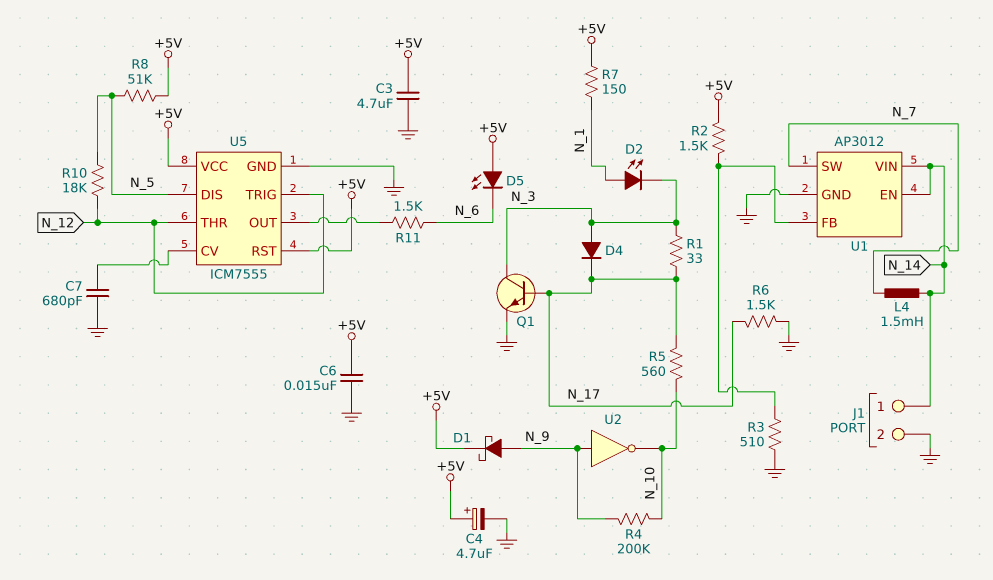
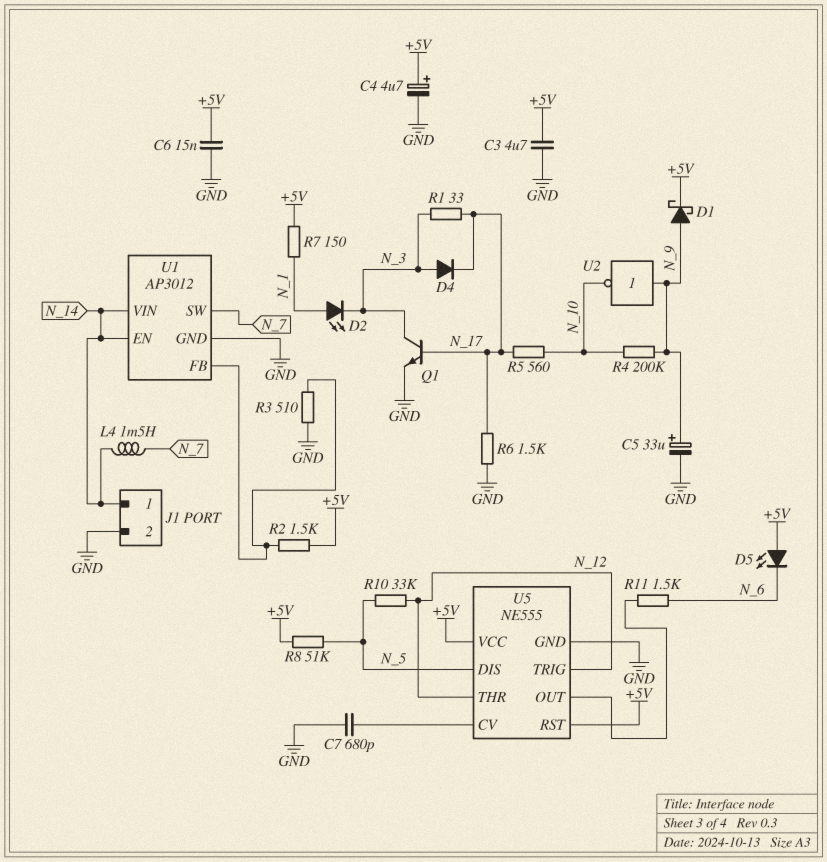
C5: none -> 33uF (plus N_9, minus GND)
R10: 18k (N_5, N_12) -> 33k (N_5, N_12)
U5: ICM7555 -> NE555

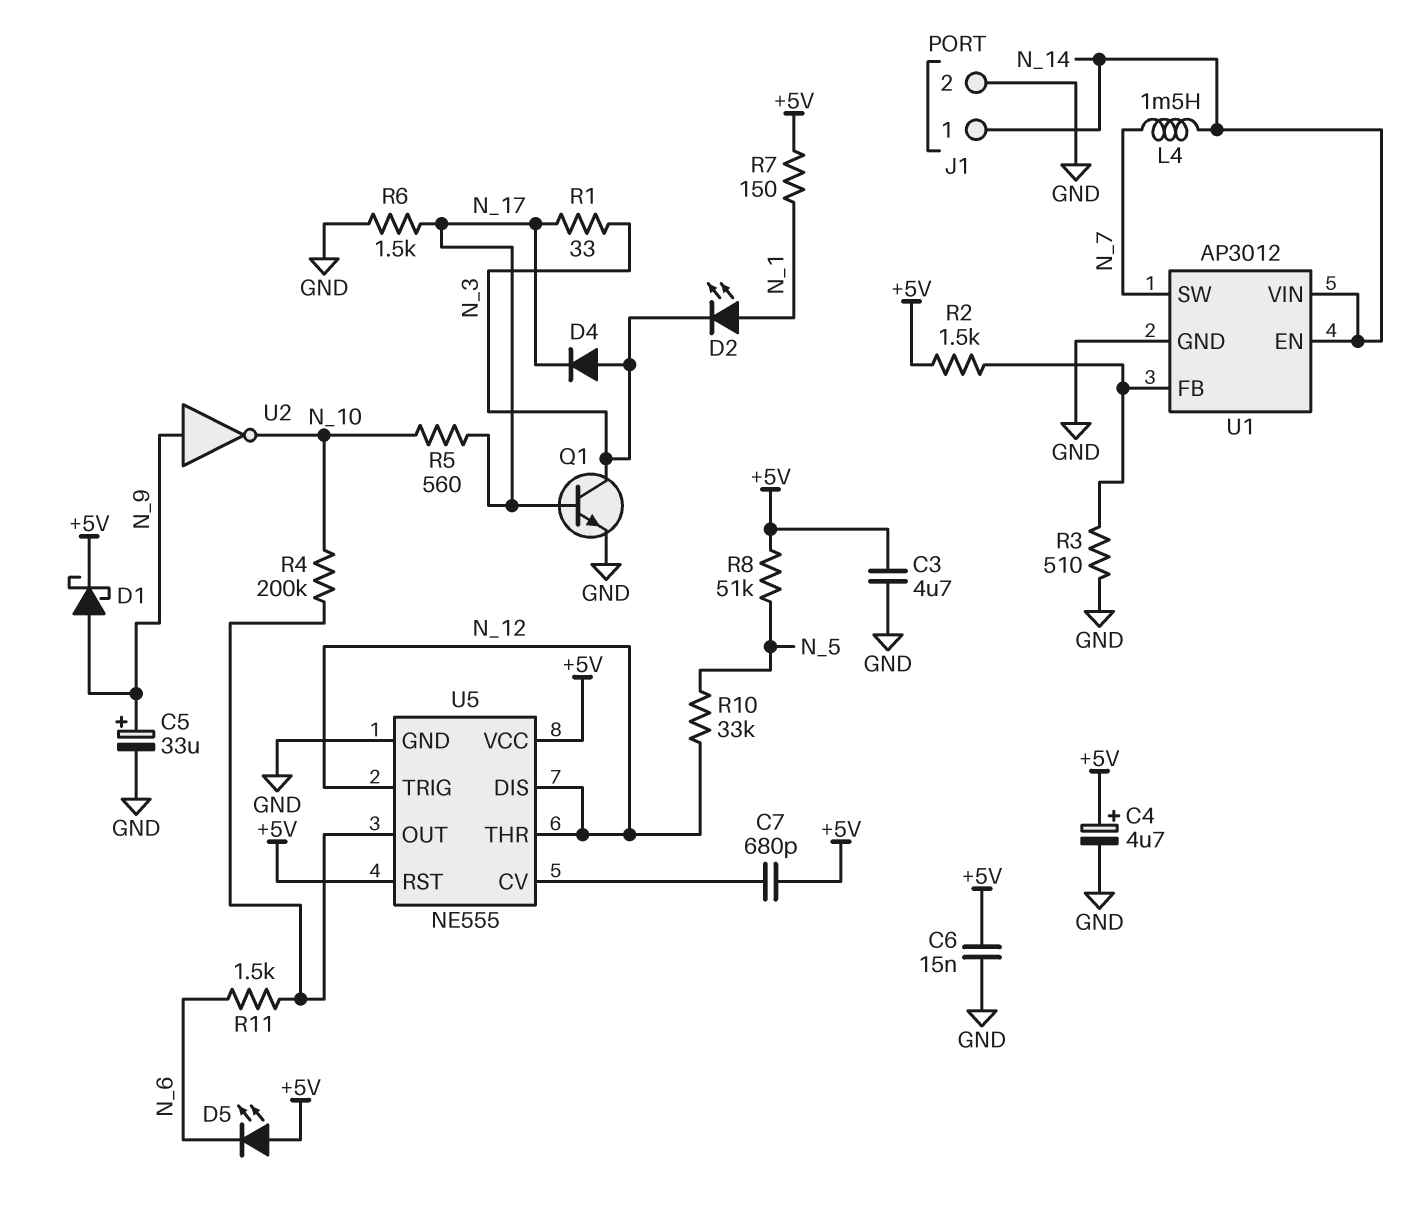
C7: 680pF (GND, U5/CV) -> 680pF (+5V, U5/CV)
R4: 200k (N_9, N_10) -> 200k (N_10, U5/OUT)
U5 pin DIS: N_5 -> N_12

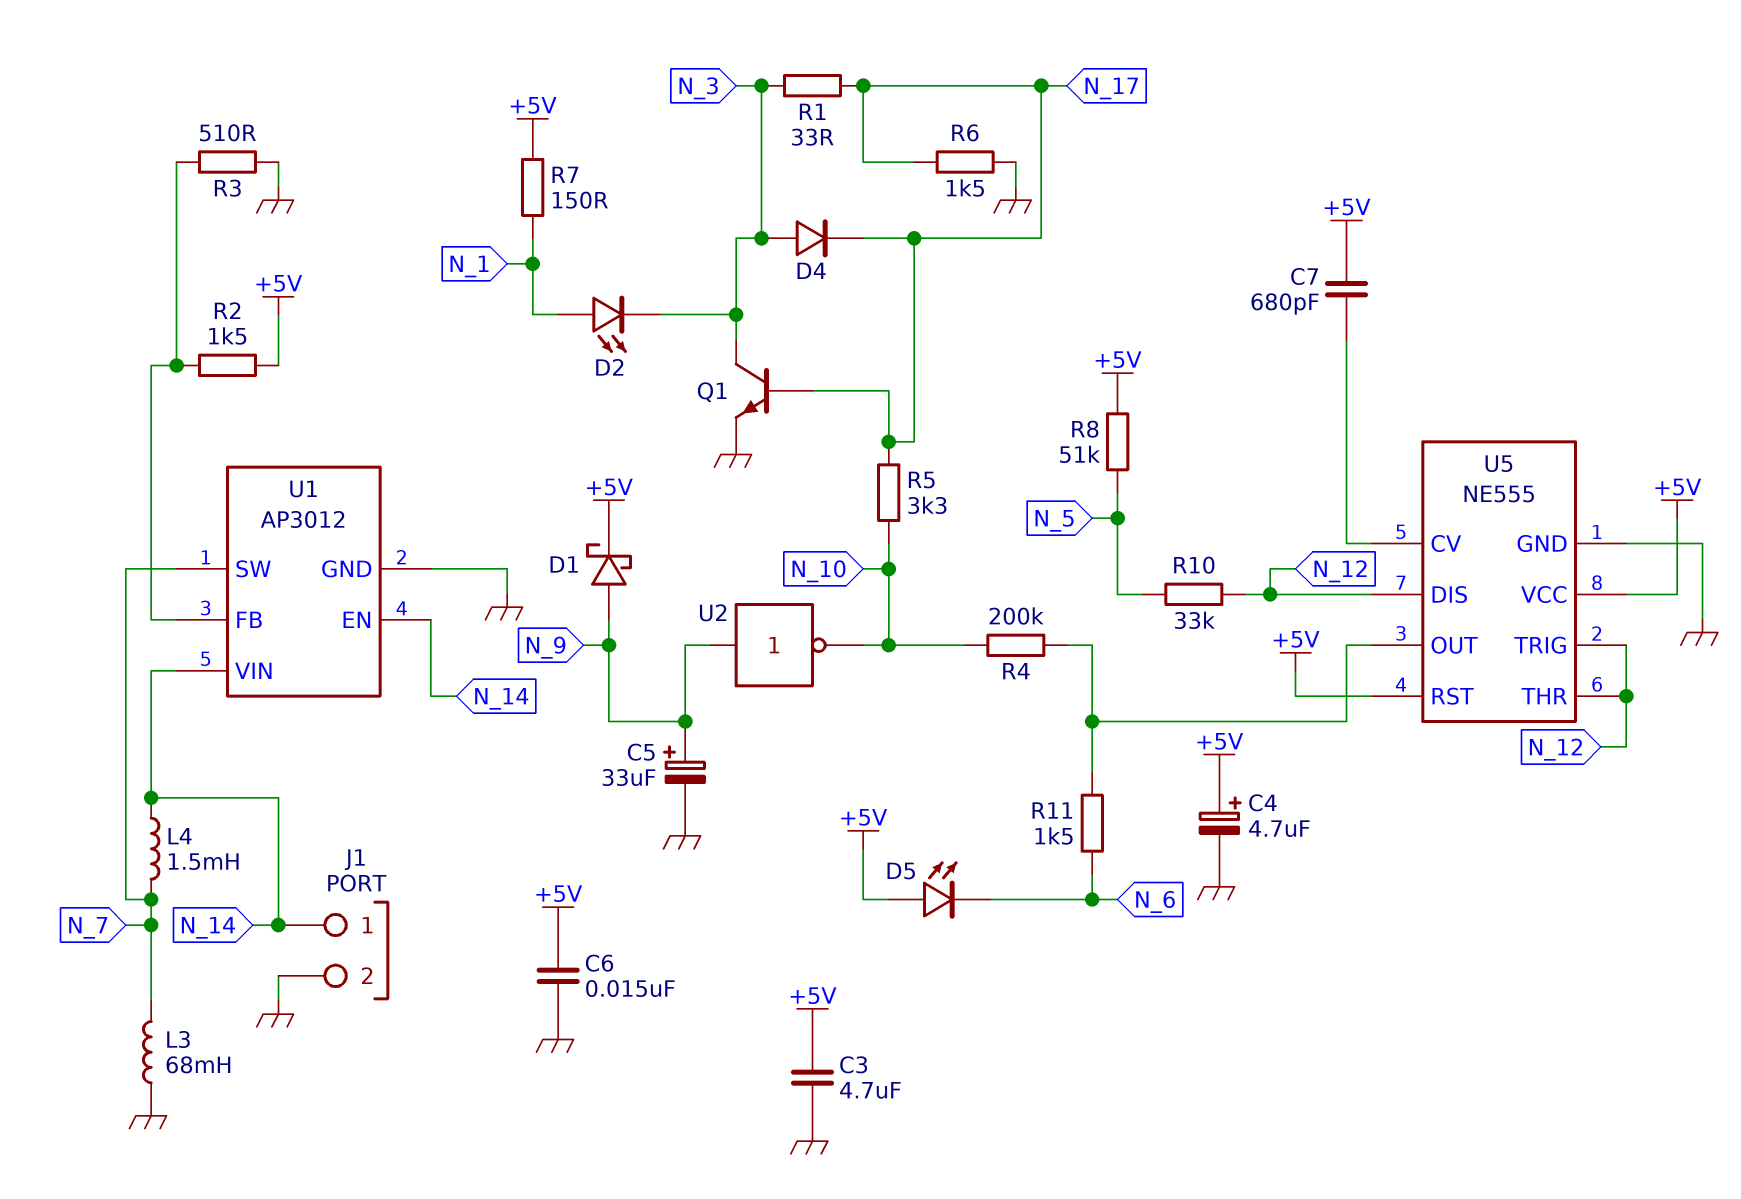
L3: none -> 68mH (GND, N_7)
R5: 560 (N_10, N_17) -> 3.3k (N_10, N_17)

